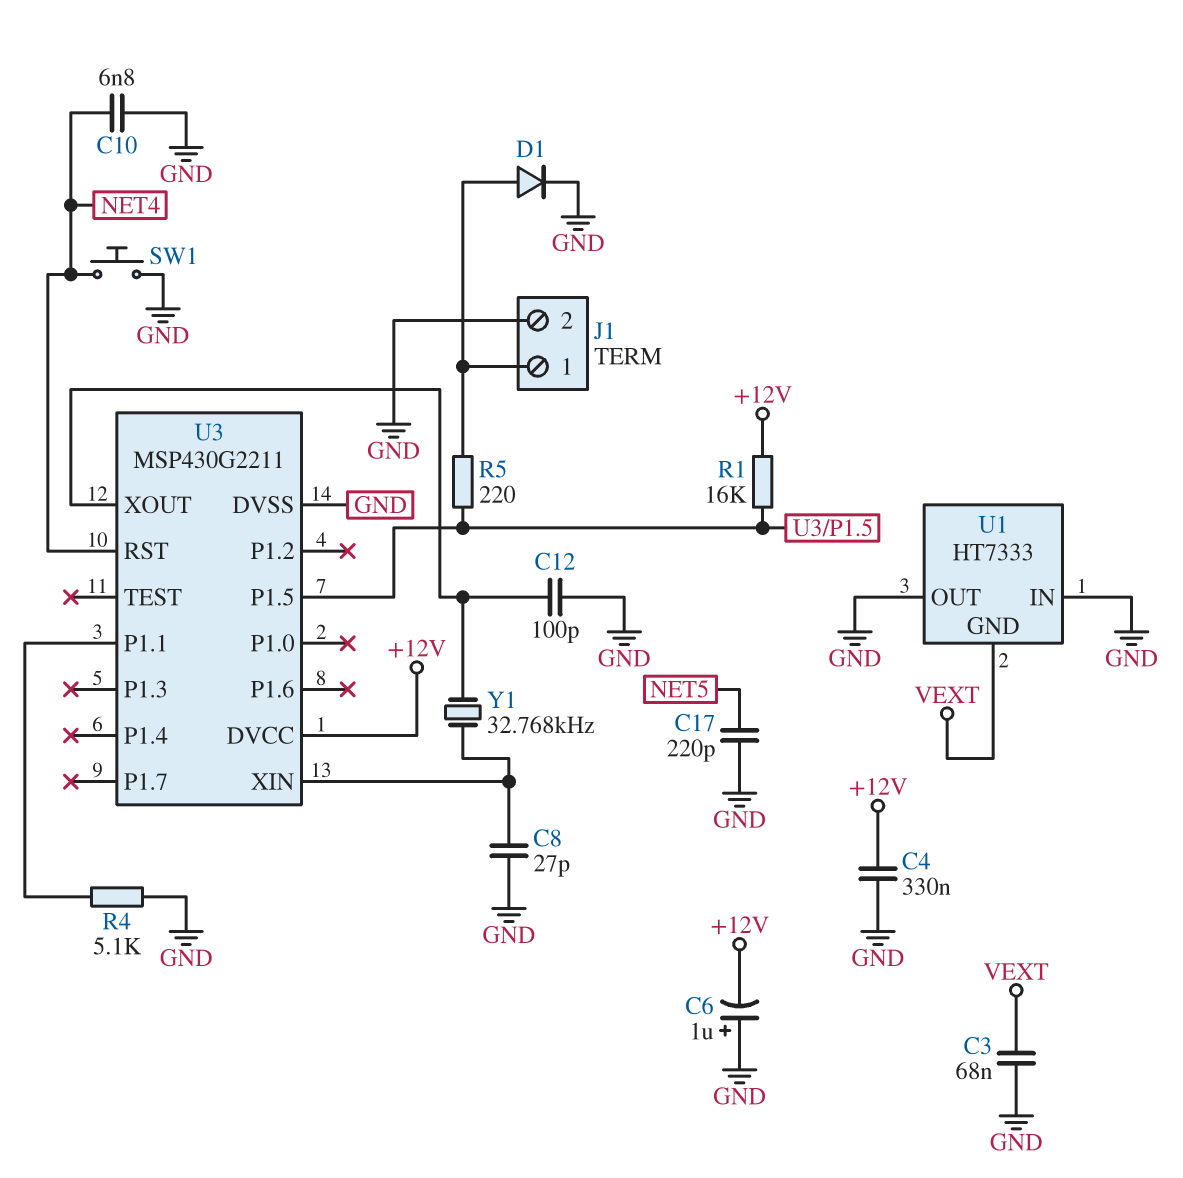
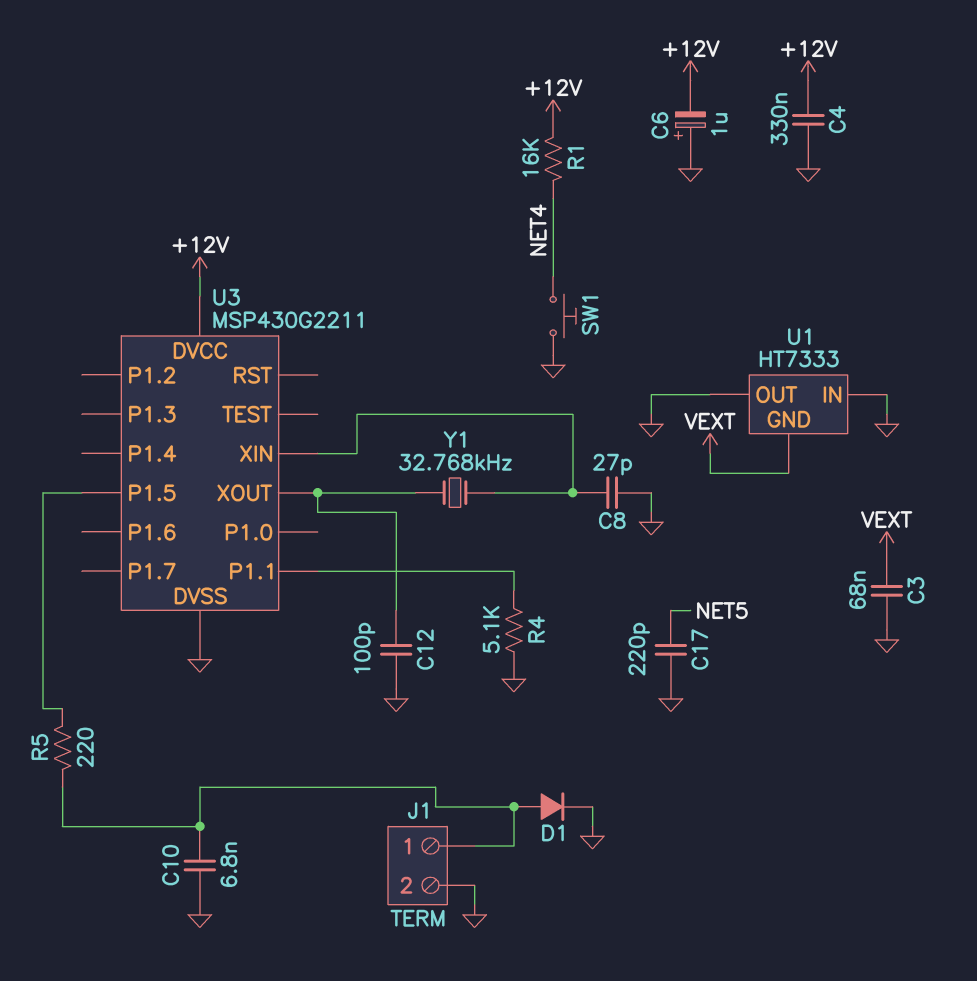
C10: 6.8nF (GND, NET4) -> 6.8nF (GND, J1/1)
R1: 16k (+12V, U3/P1.5) -> 16k (+12V, NET4)
U3 pin RST: NET4 -> none

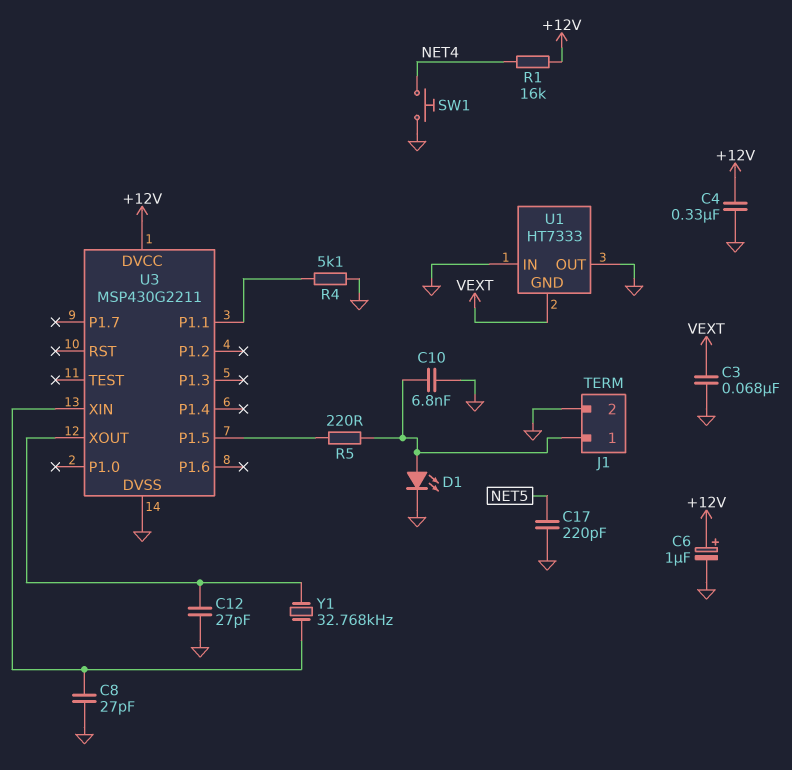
C6: 1uF (plus GND, minus +12V) -> 1uF (plus +12V, minus GND)
C12: 100pF (GND, U3/XOUT) -> 27pF (GND, U3/XOUT)
D1: diode (A J1/1, K GND) -> LED (A J1/1, K GND)

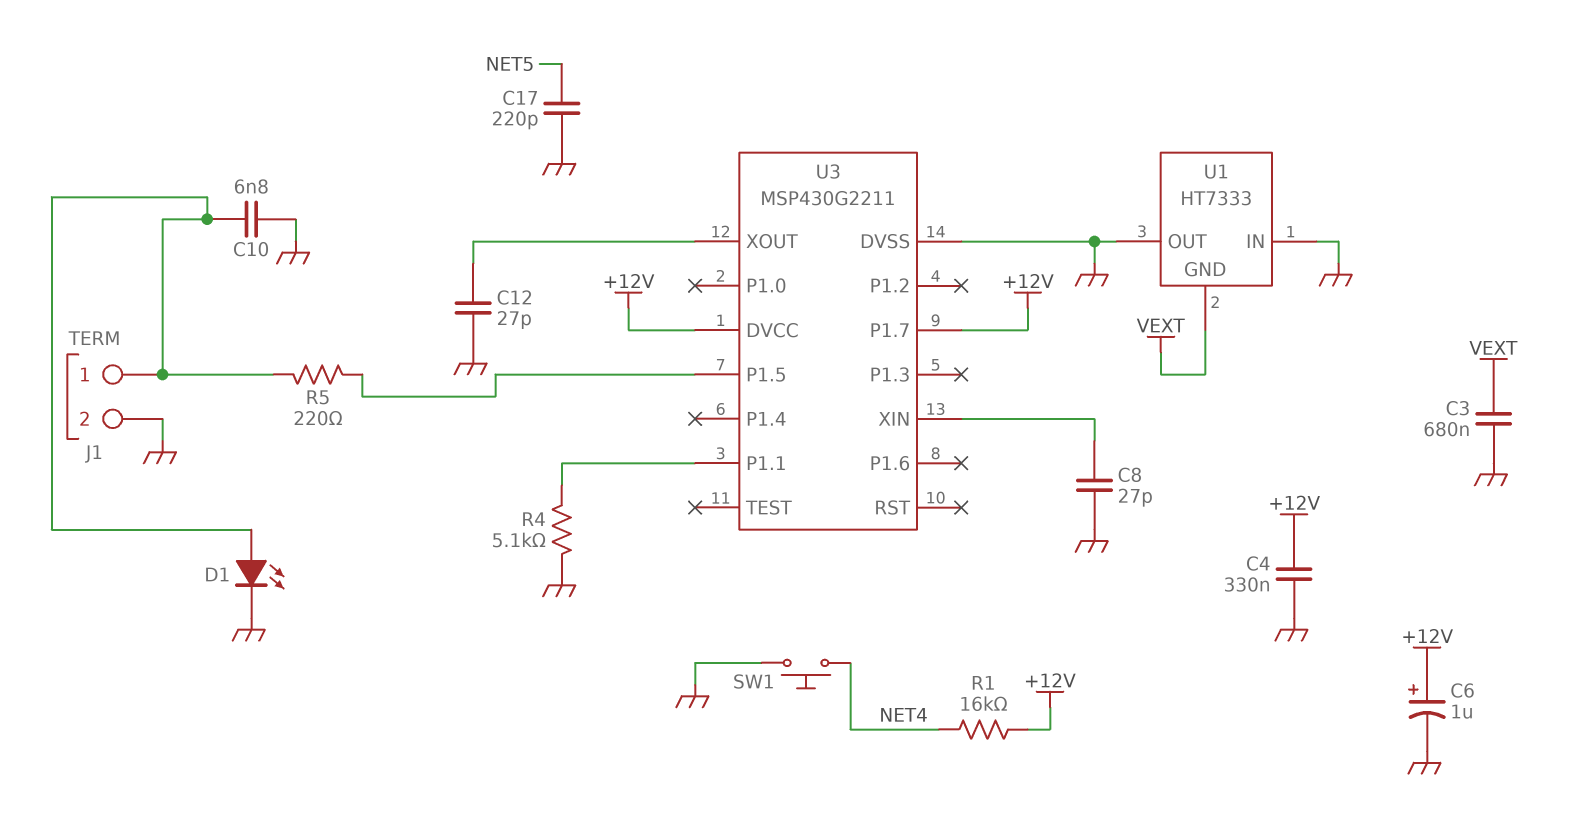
C3: 68nF (GND, VEXT) -> 680nF (GND, VEXT)
U3 pin P1.7: none -> +12V
Y1: 32.768kHz (U3/XIN, U3/XOUT) -> none

